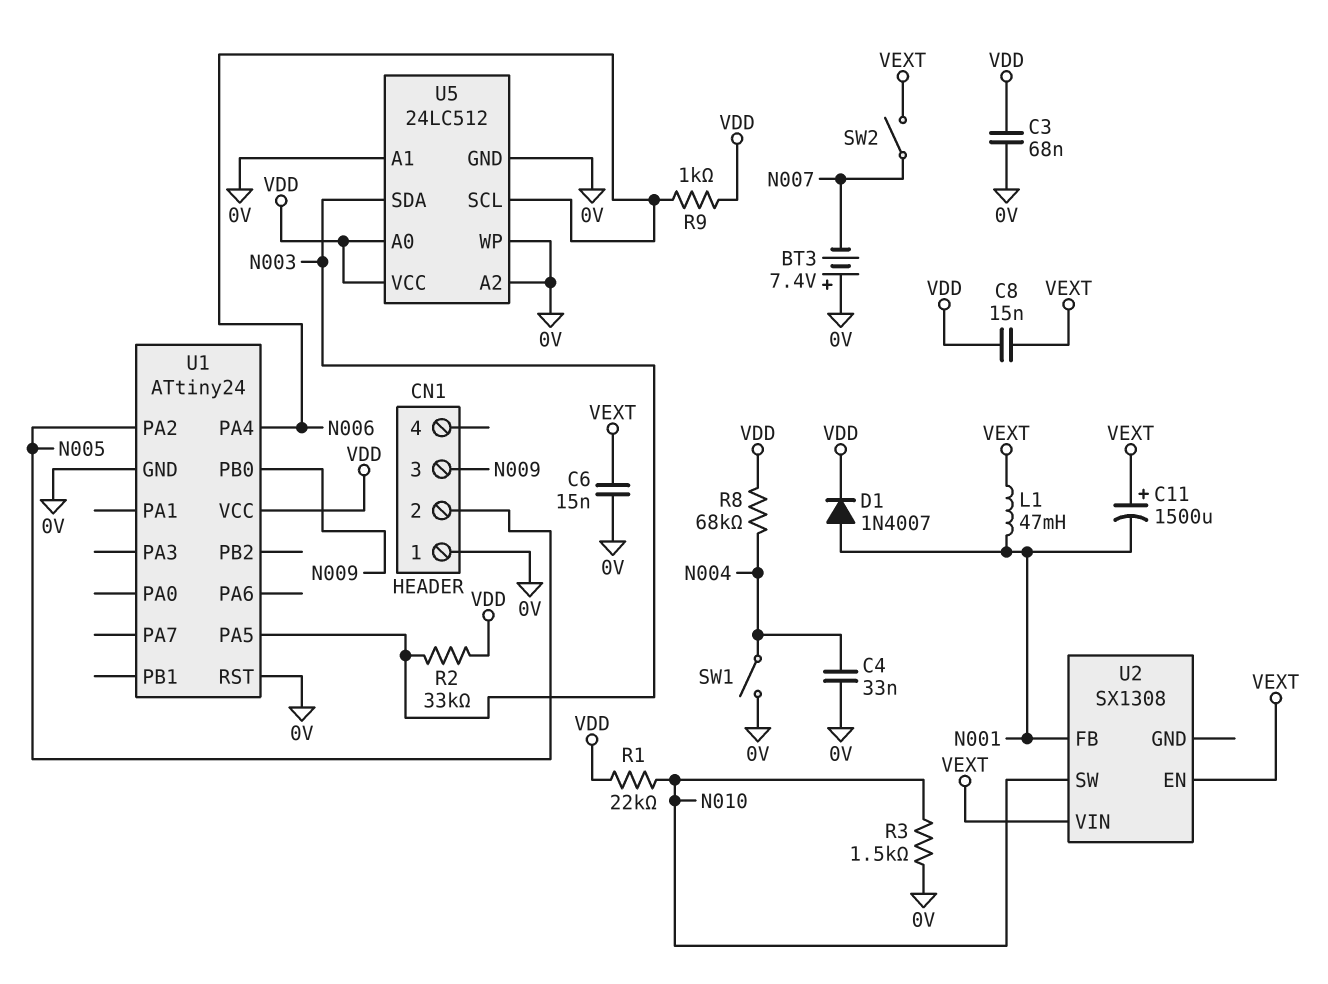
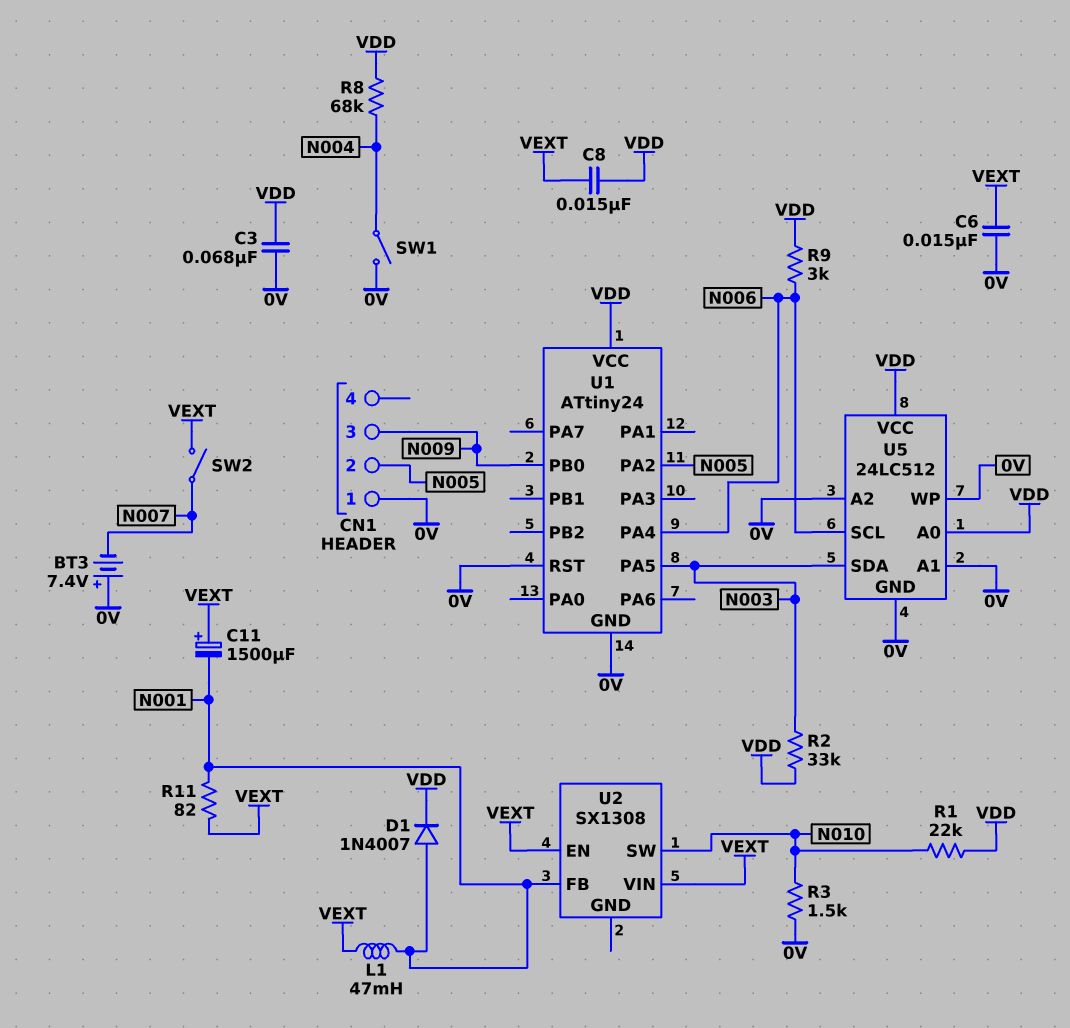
C4: 33nF (0V, N004) -> none
R9: 1k (N006, VDD) -> 3k (N006, VDD)
R11: none -> 82 (N001, VEXT)

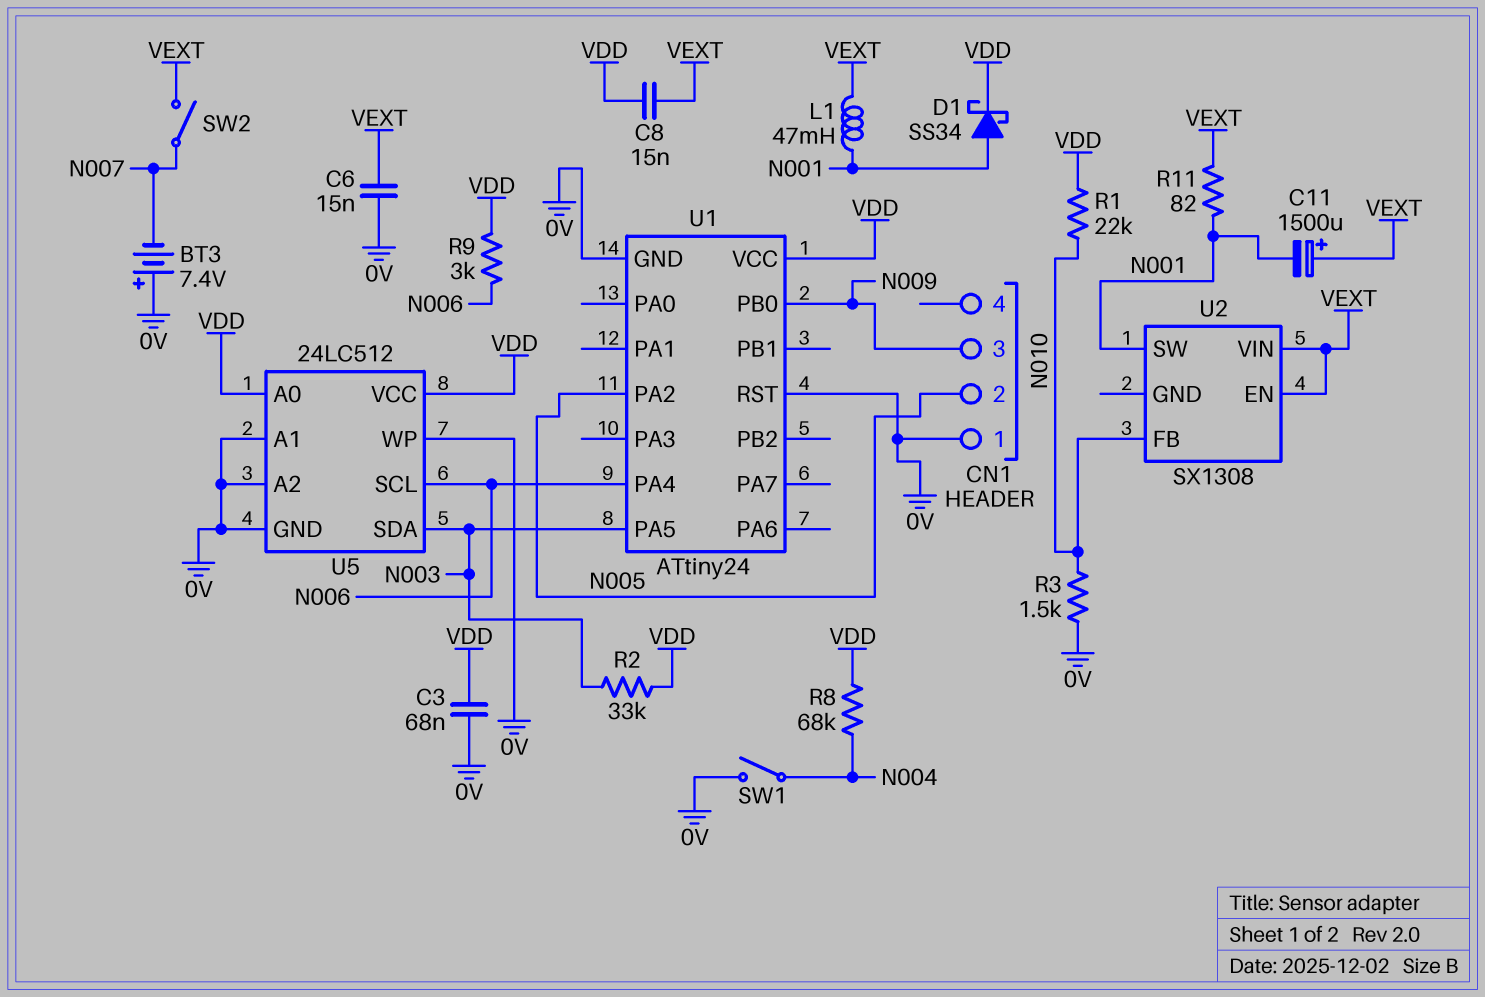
D1: diode 1N4007 (A N001, K VDD) -> schottky SS34 (A N001, K VDD)
U2 pin FB: N001 -> N010
U2 pin SW: N010 -> N001

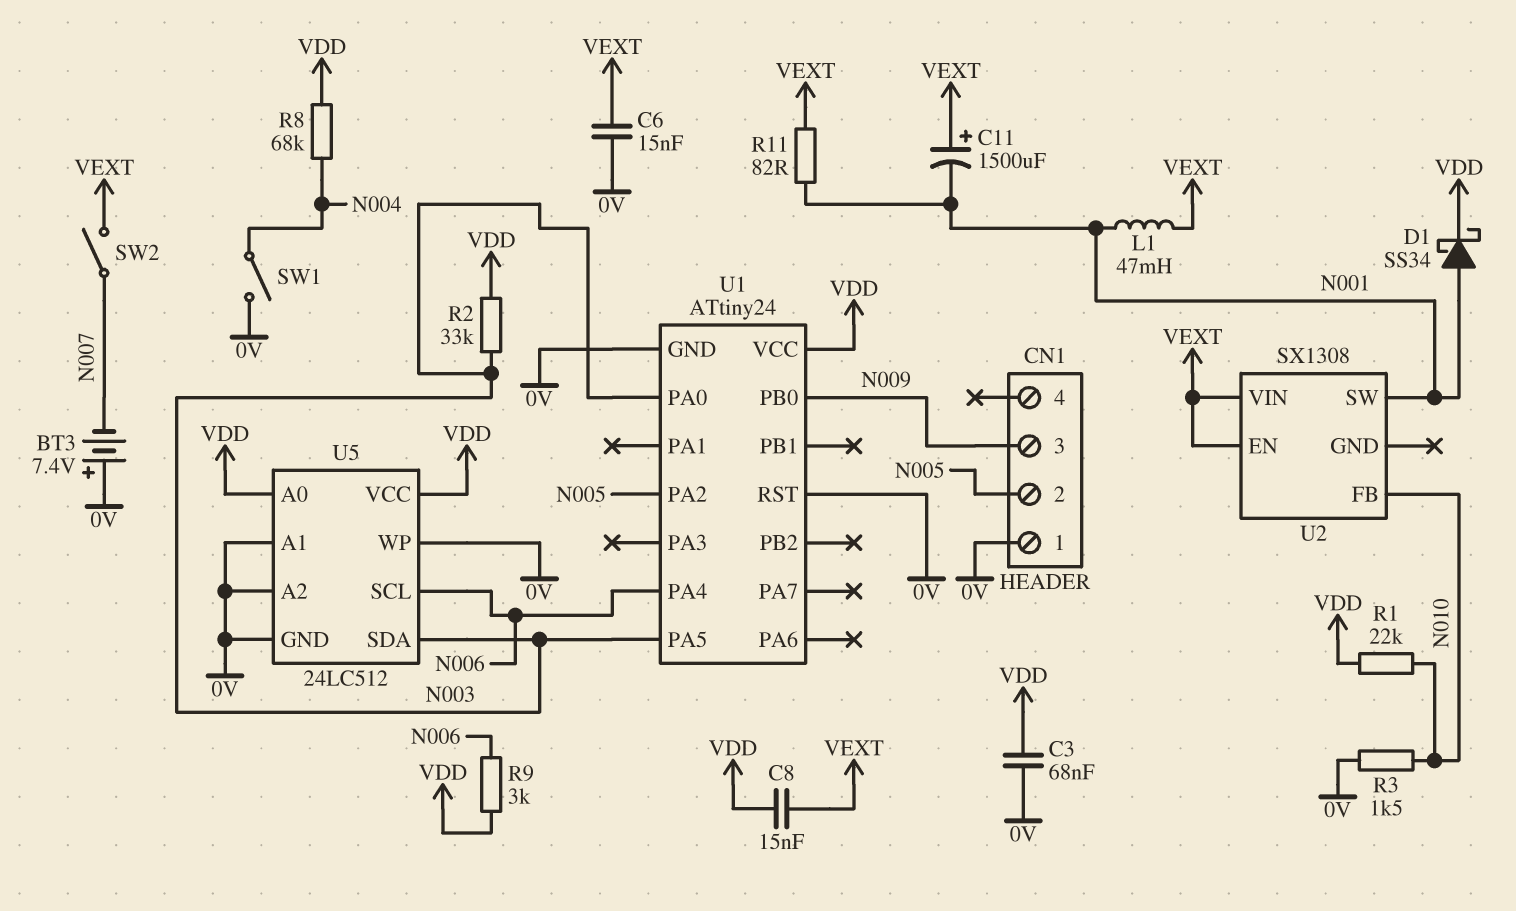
U1 pin PA0: none -> N003

